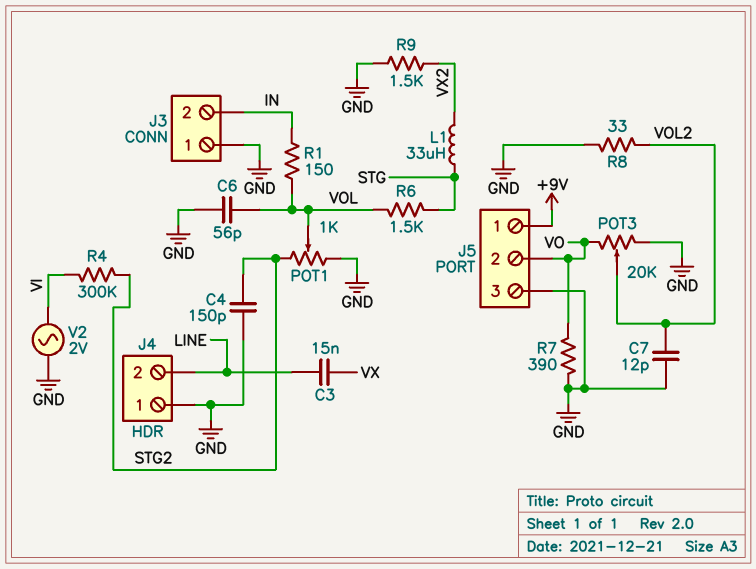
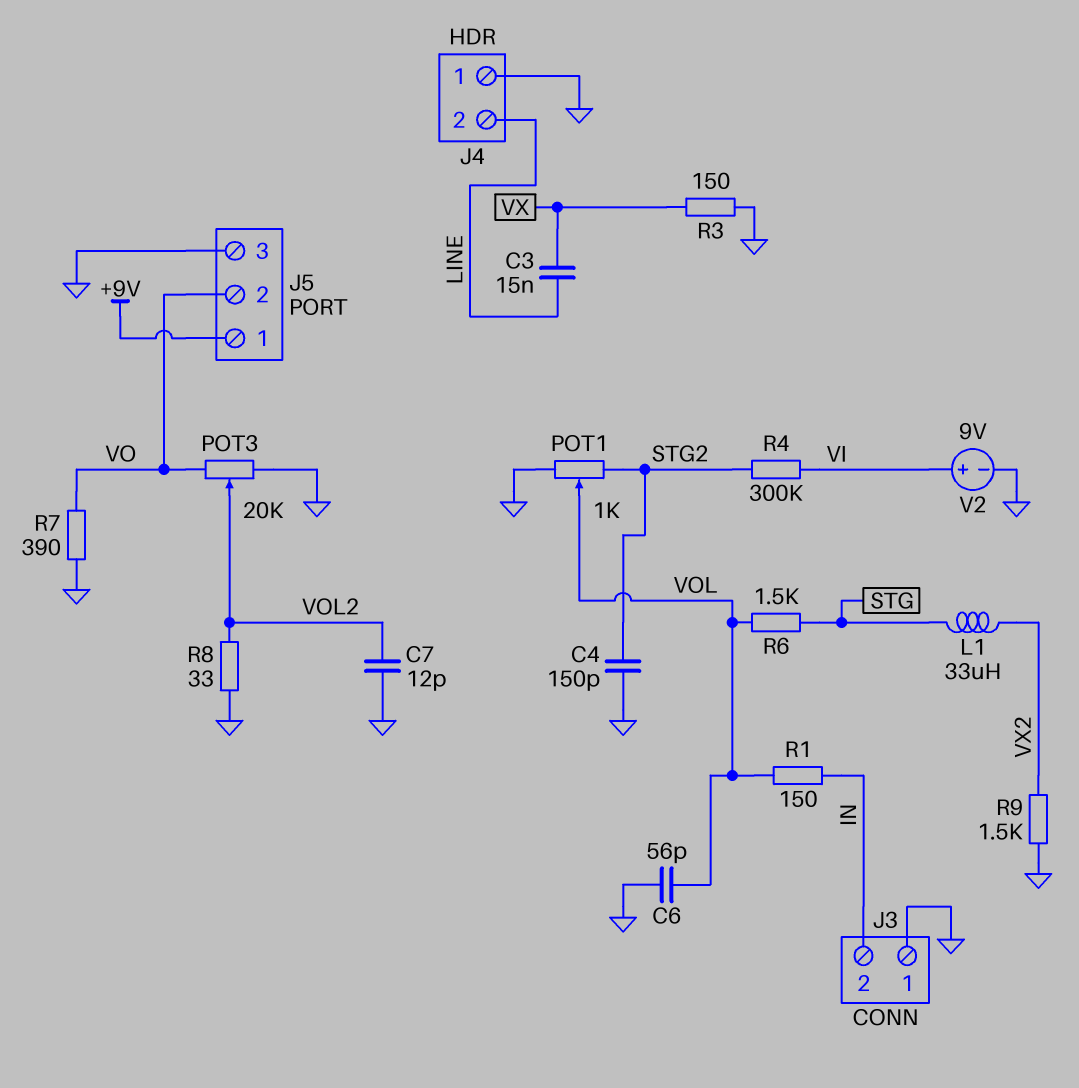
R3: none -> 150 (GND, VX)
V2: AC 2V (GND, VI) -> 9V (plus VI, minus GND)

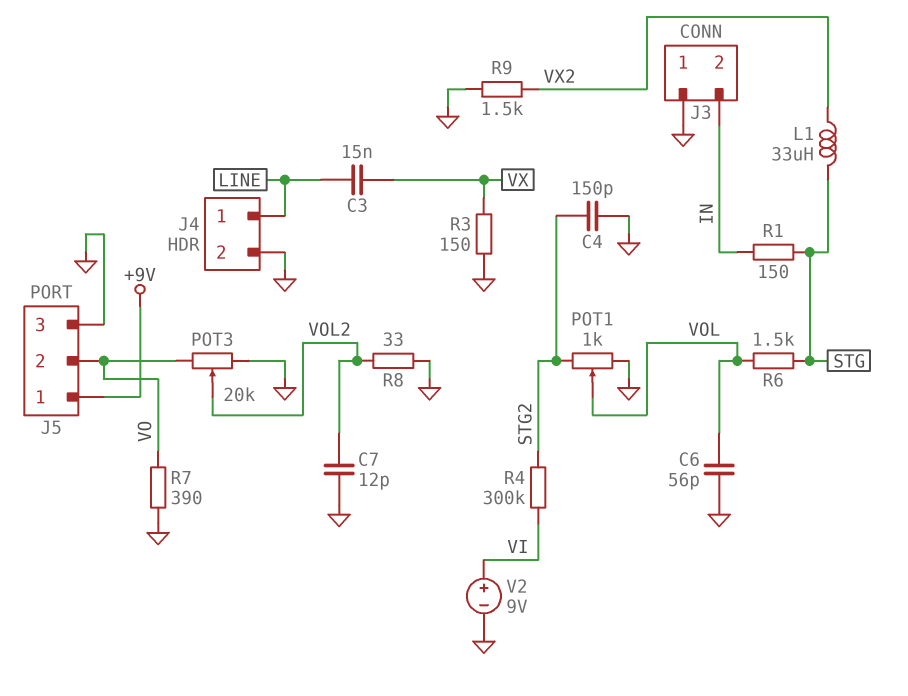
J4 pin 1: GND -> LINE
J4 pin 2: LINE -> GND
R1: 150 (IN, VOL) -> 150 (IN, STG)

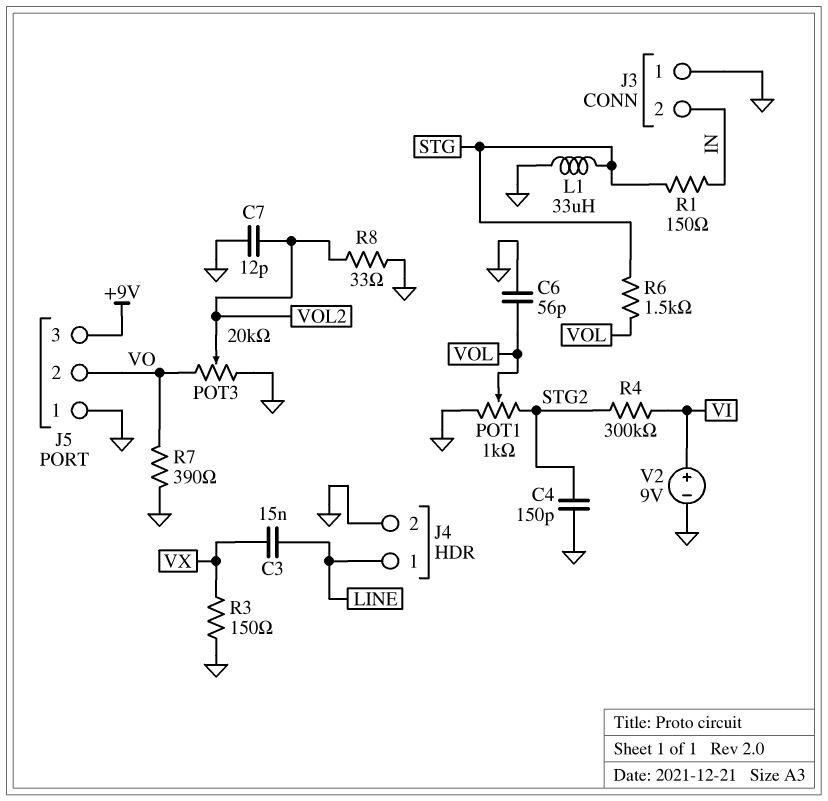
J5 pin 1: +9V -> GND
J5 pin 3: GND -> +9V
L1: 33uH (STG, VX2) -> 33uH (GND, STG)
R9: 1.5k (GND, VX2) -> none

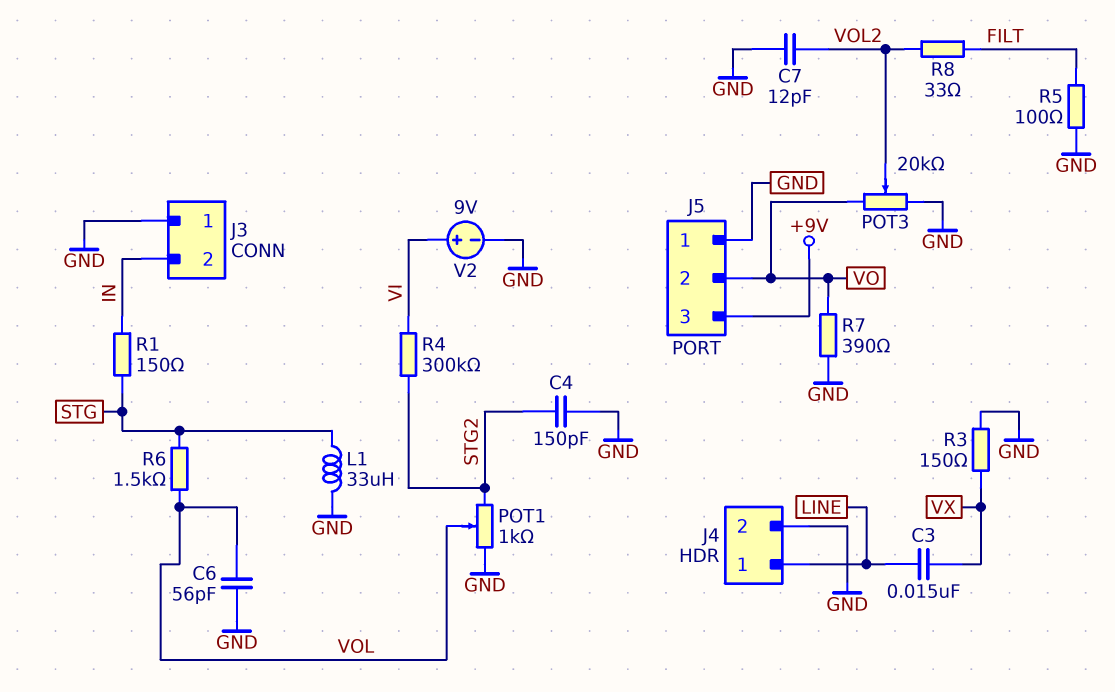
R5: none -> 100 (FILT, GND)
R8: 33 (GND, VOL2) -> 33 (FILT, VOL2)

